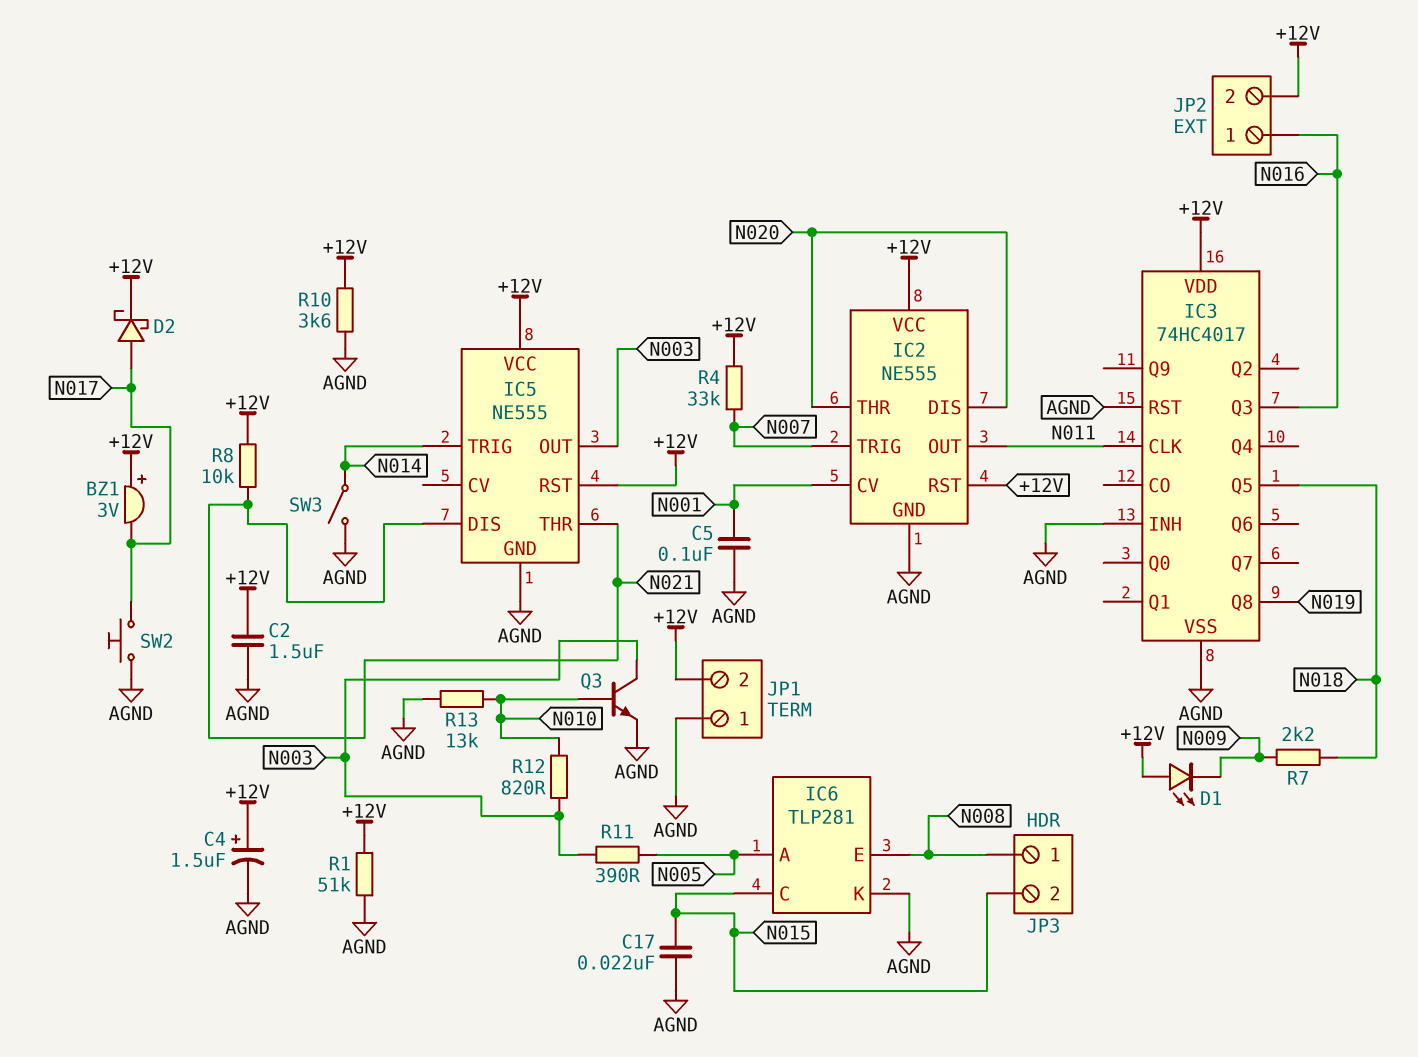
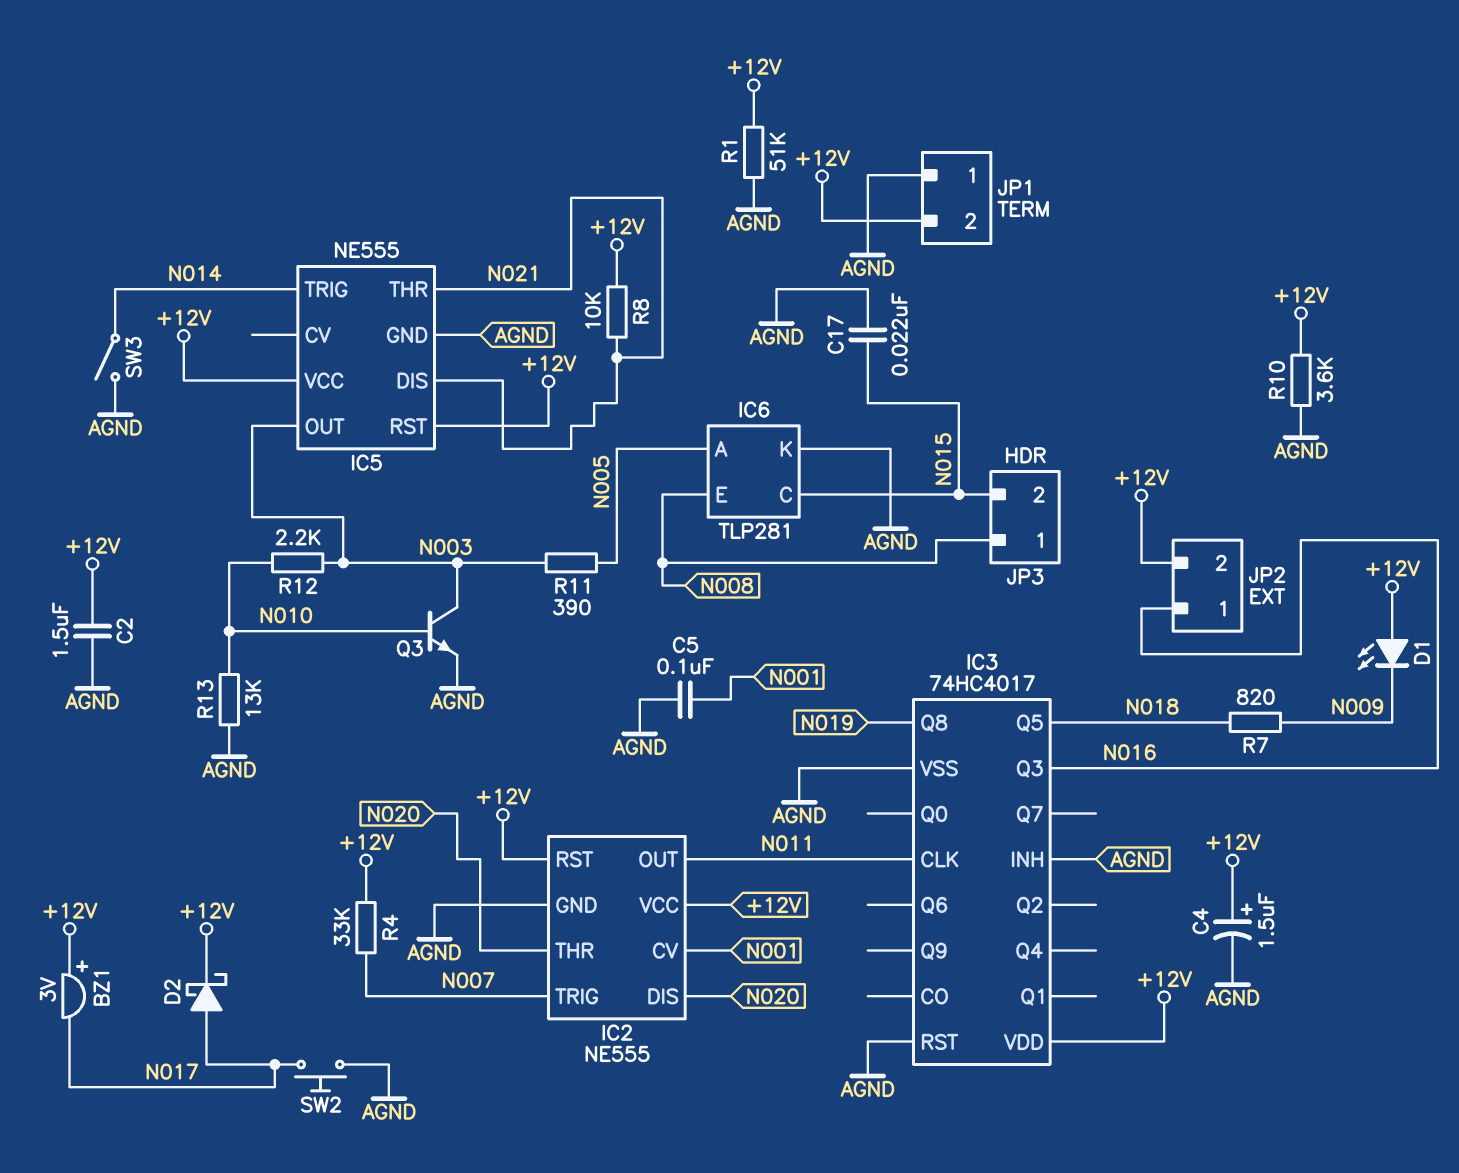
R7: 2.2k (N009, N018) -> 820 (N009, N018)
R12: 820 (N003, N010) -> 2.2k (N003, N010)

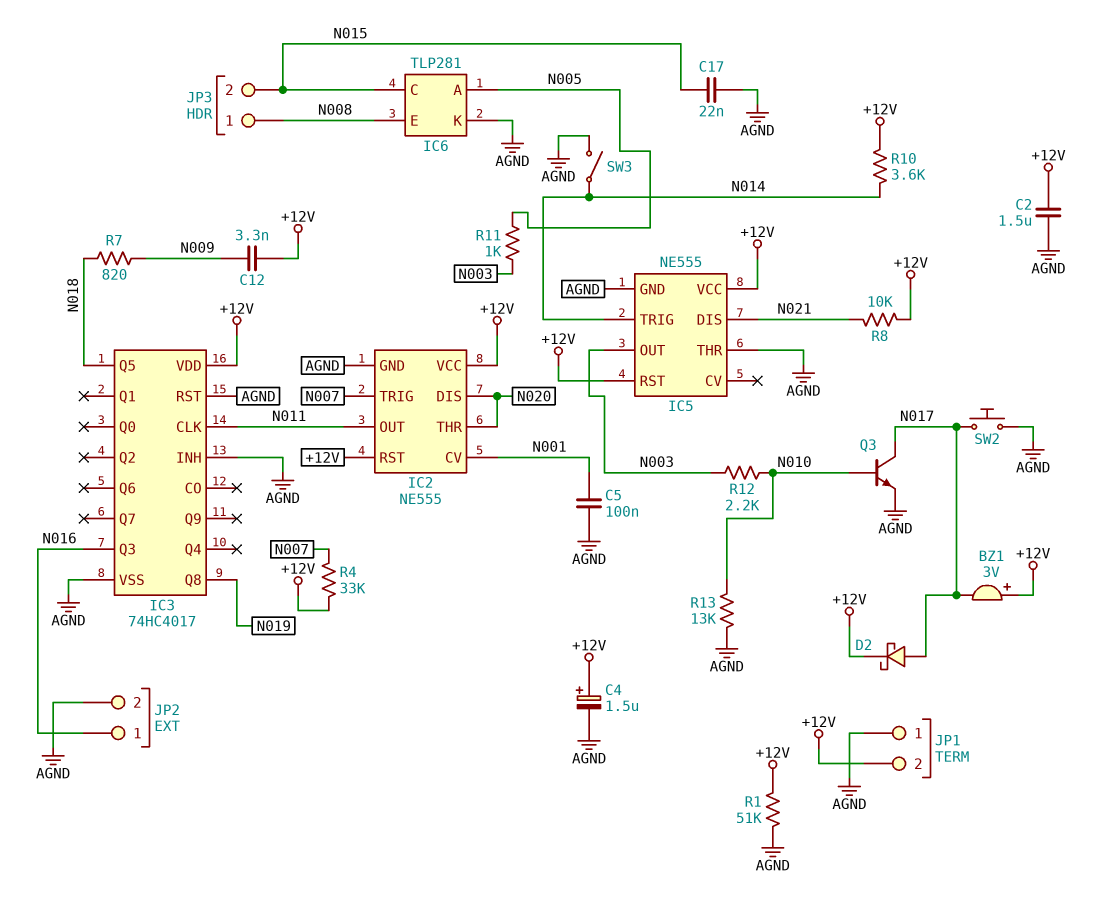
C12: none -> 3.3nF (+12V, N009)
D1: LED (A +12V, K N009) -> none
IC5 pin THR: N021 -> AGND
JP2 pin 2: +12V -> AGND
Q3: NPN (B N010, C N003, E AGND) -> NPN (B N010, C N017, E AGND)
R10: 3.6k (+12V, AGND) -> 3.6k (+12V, N014)
R11: 390 (N003, N005) -> 1k (N003, N005)

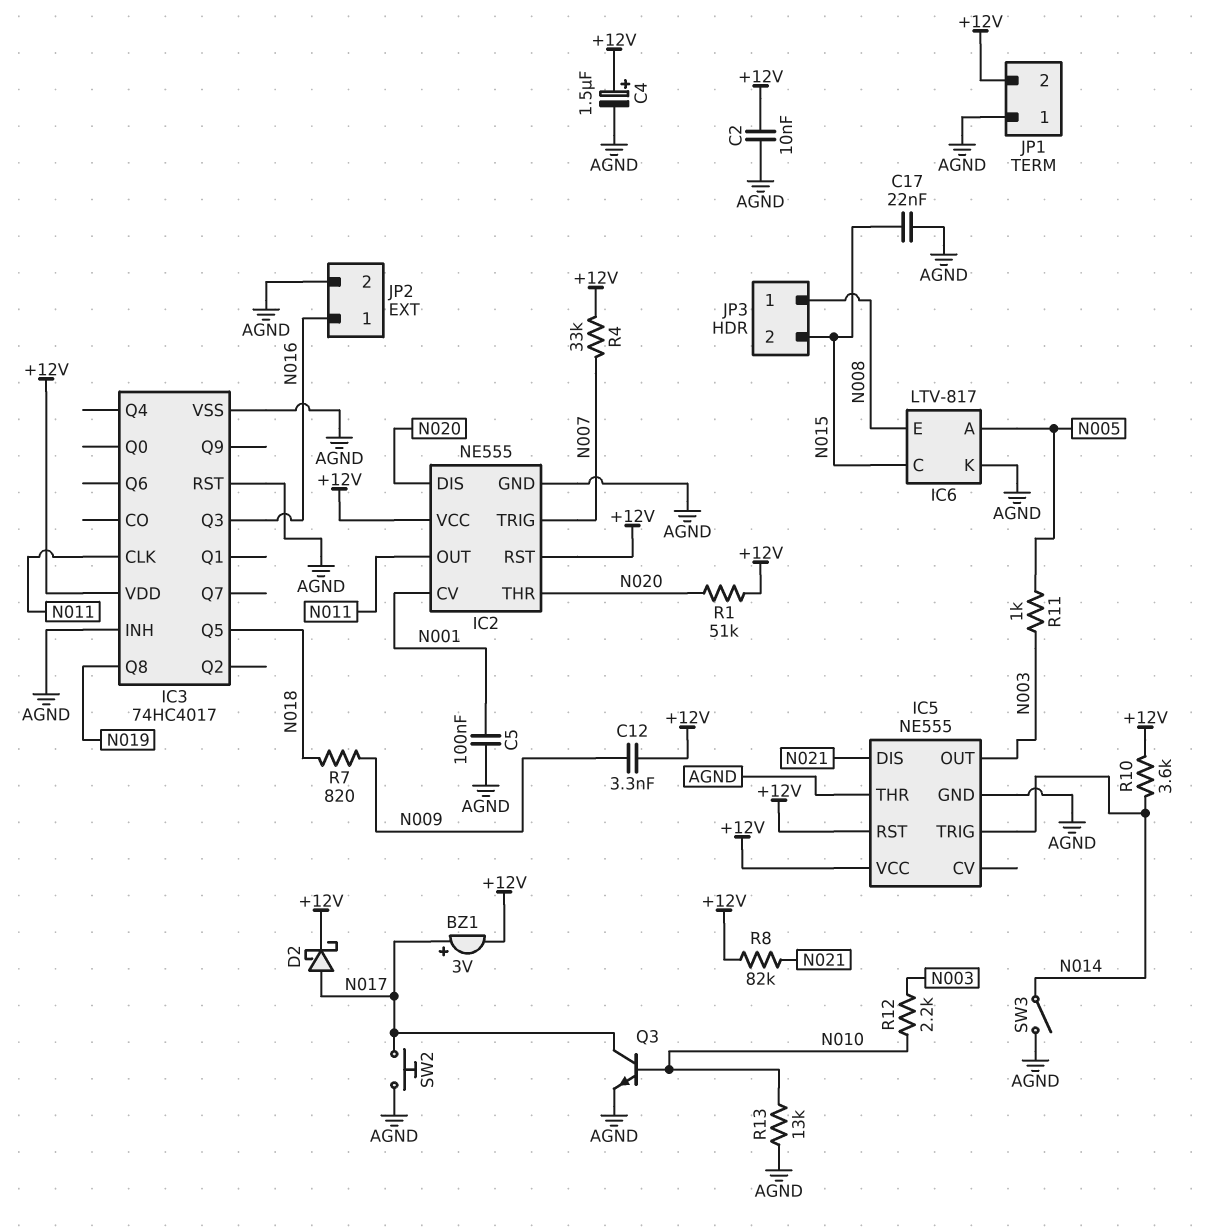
BZ1: buzzer 3V (plus +12V, minus N017) -> buzzer 3V (plus N017, minus +12V)
C2: 1.5uF (+12V, AGND) -> 10nF (+12V, AGND)
IC6: TLP281 -> LTV-817
R1: 51k (+12V, AGND) -> 51k (+12V, N020)
R8: 10k (+12V, N021) -> 82k (+12V, N021)

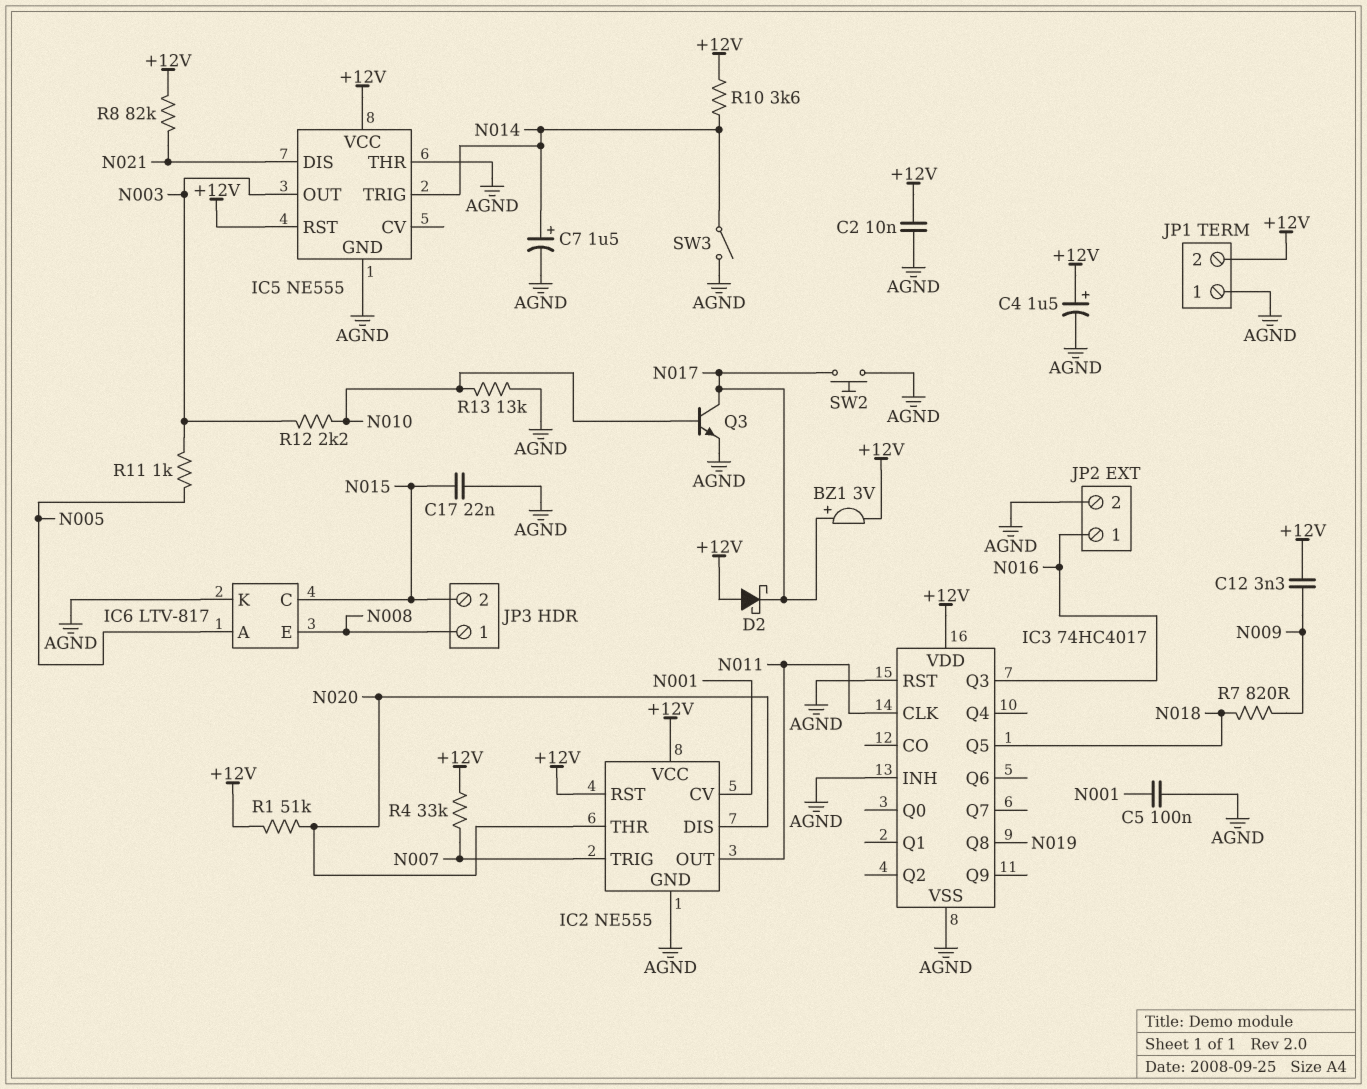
C7: none -> 1.5uF (plus N014, minus AGND)
D2: schottky (A N017, K +12V) -> schottky (A +12V, K N017)

